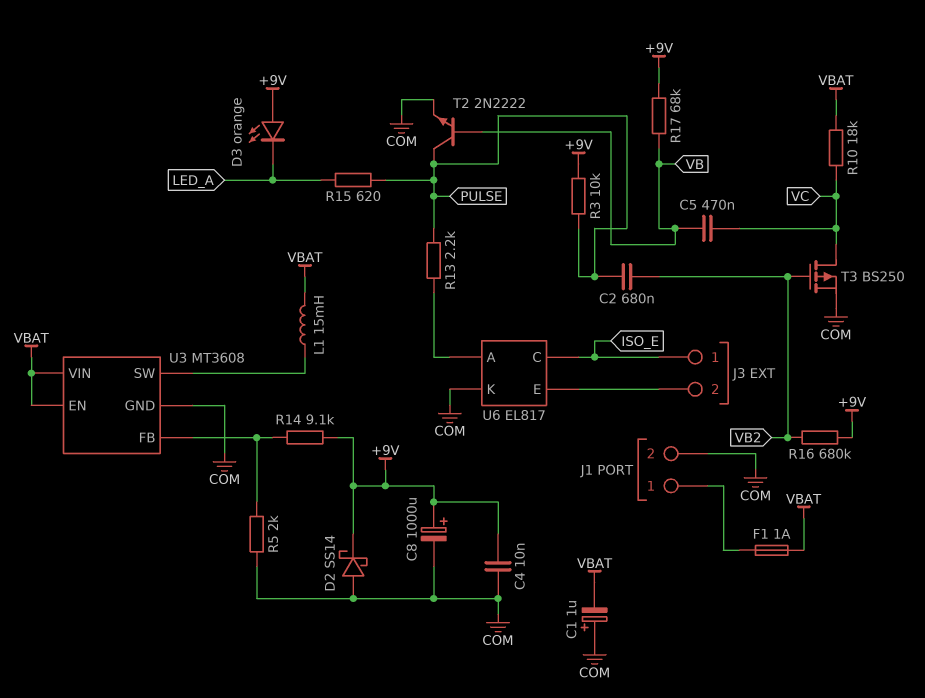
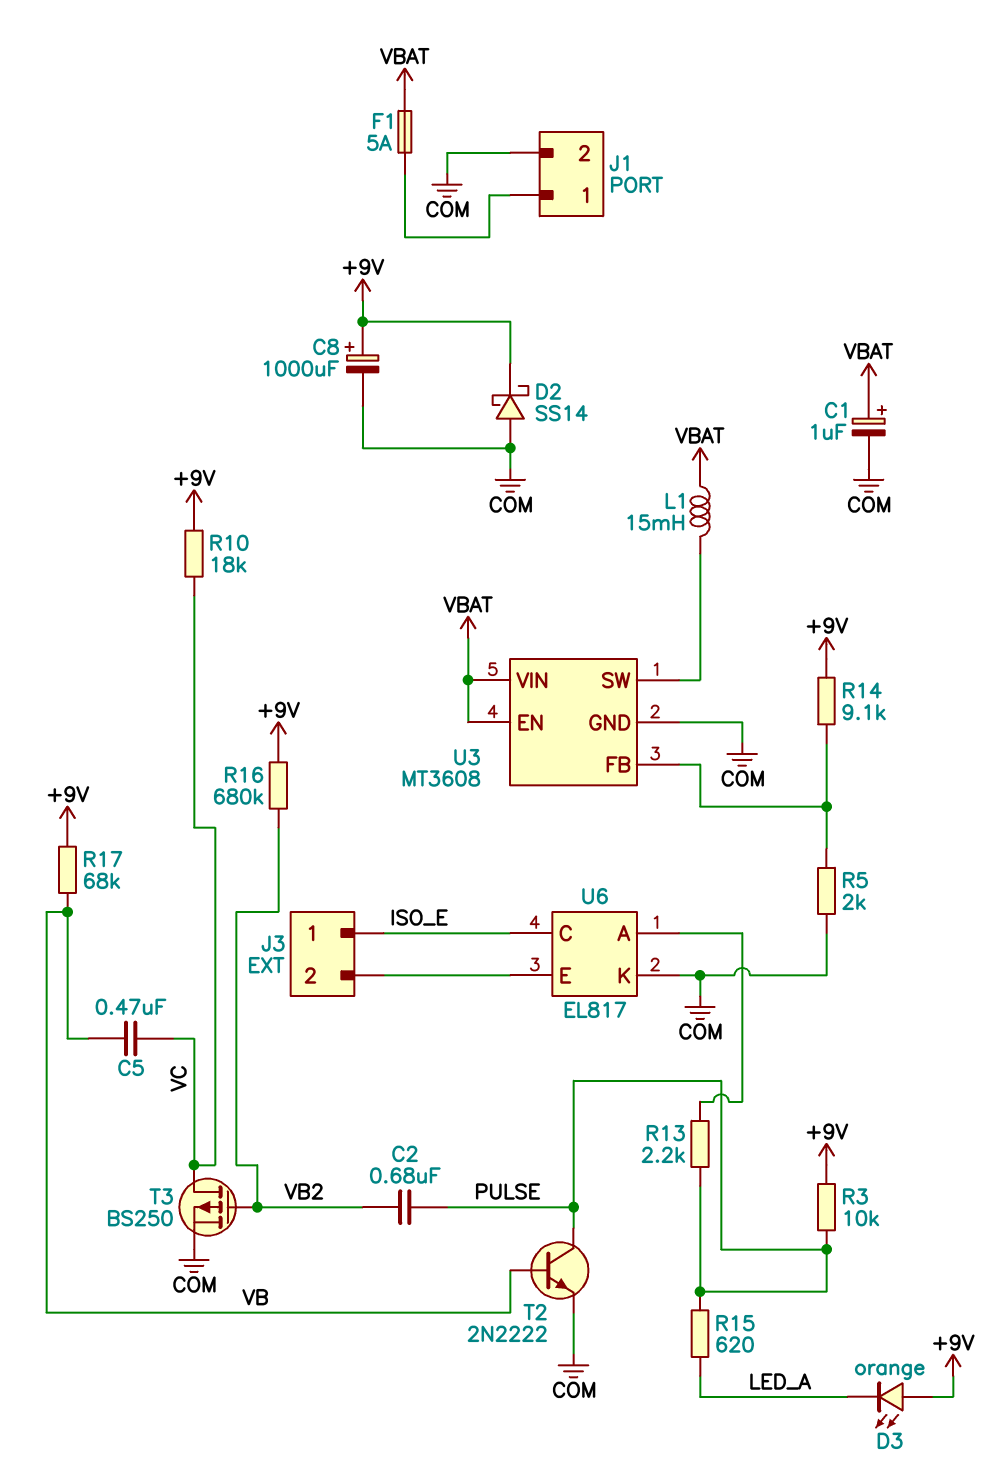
C1: 1uF (plus COM, minus VBAT) -> 1uF (plus VBAT, minus COM)
C4: 10nF (+9V, COM) -> none
F1: 1A (J1/1, VBAT) -> 5A (J1/1, VBAT)
R10: 18k (VBAT, VC) -> 18k (+9V, VC)

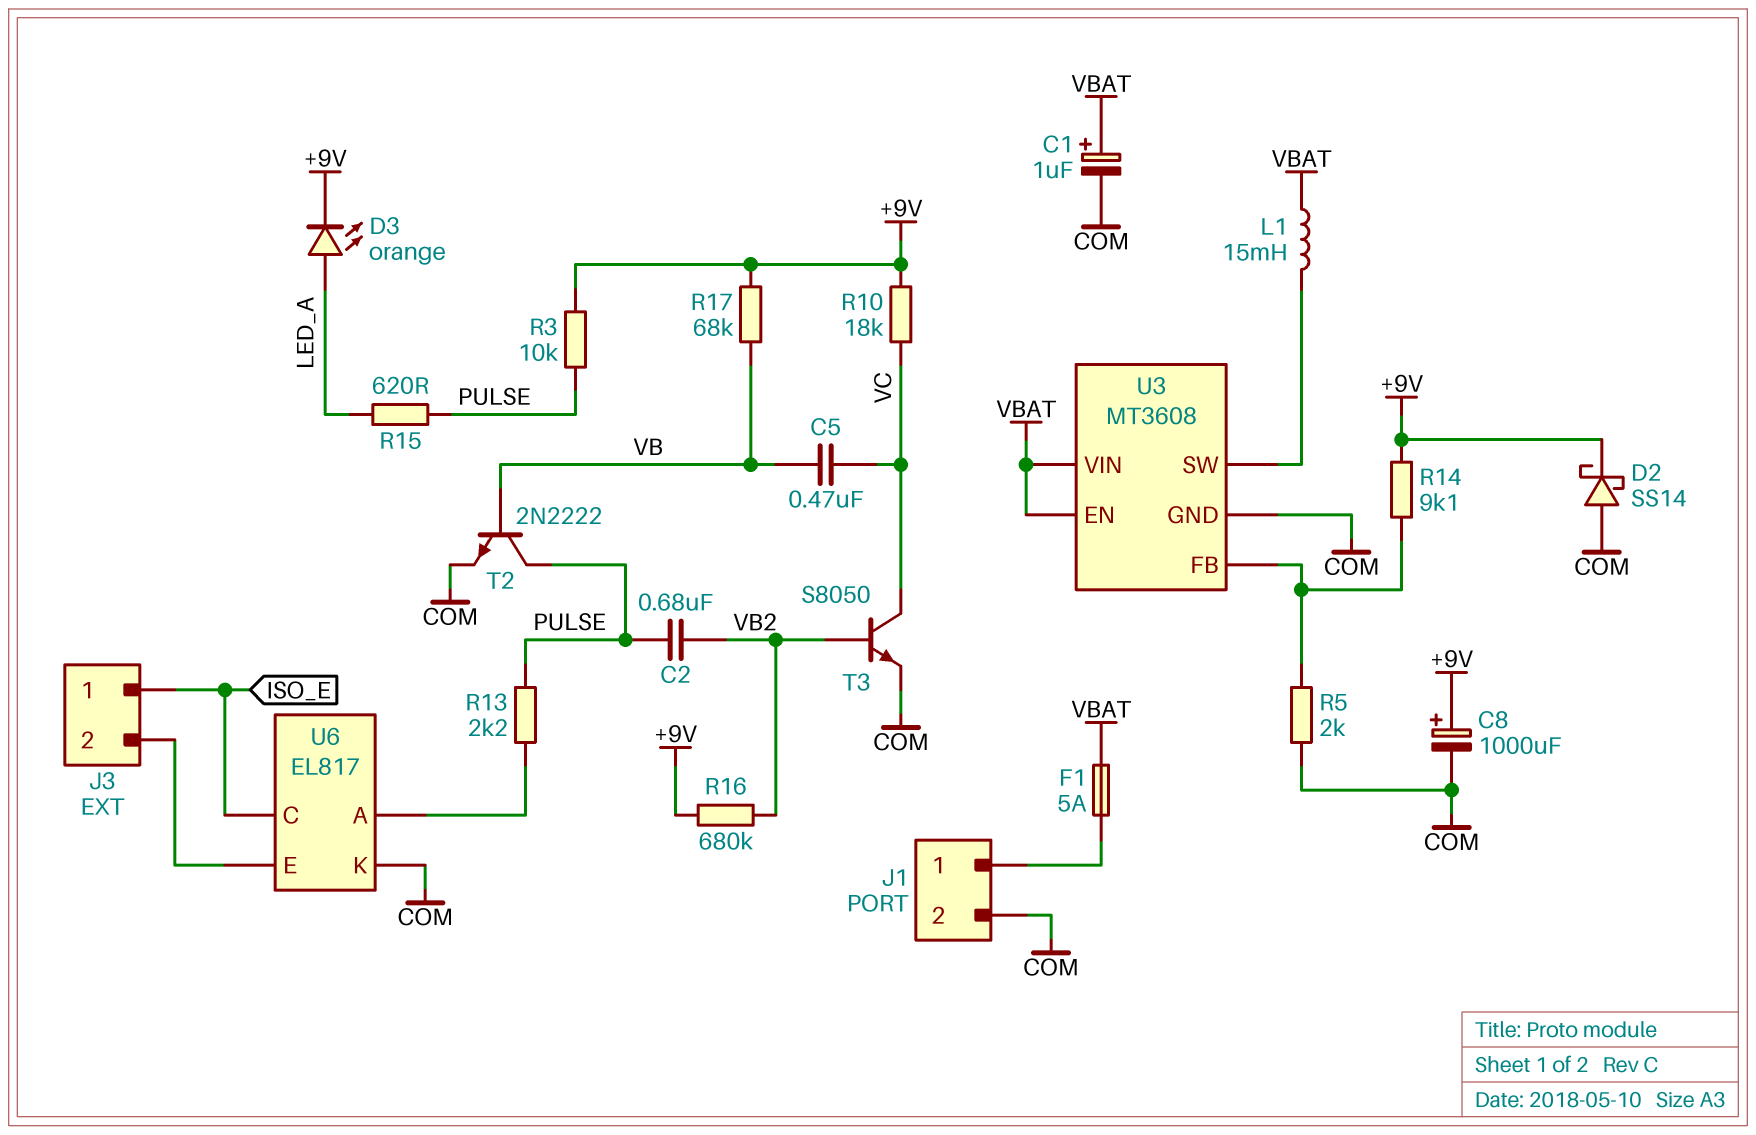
D3: LED orange (A +9V, K LED_A) -> LED orange (A LED_A, K +9V)
T3: PMOS BS250 (G VB2, D VC, S COM) -> NPN S8050 (B VB2, C VC, E COM)

